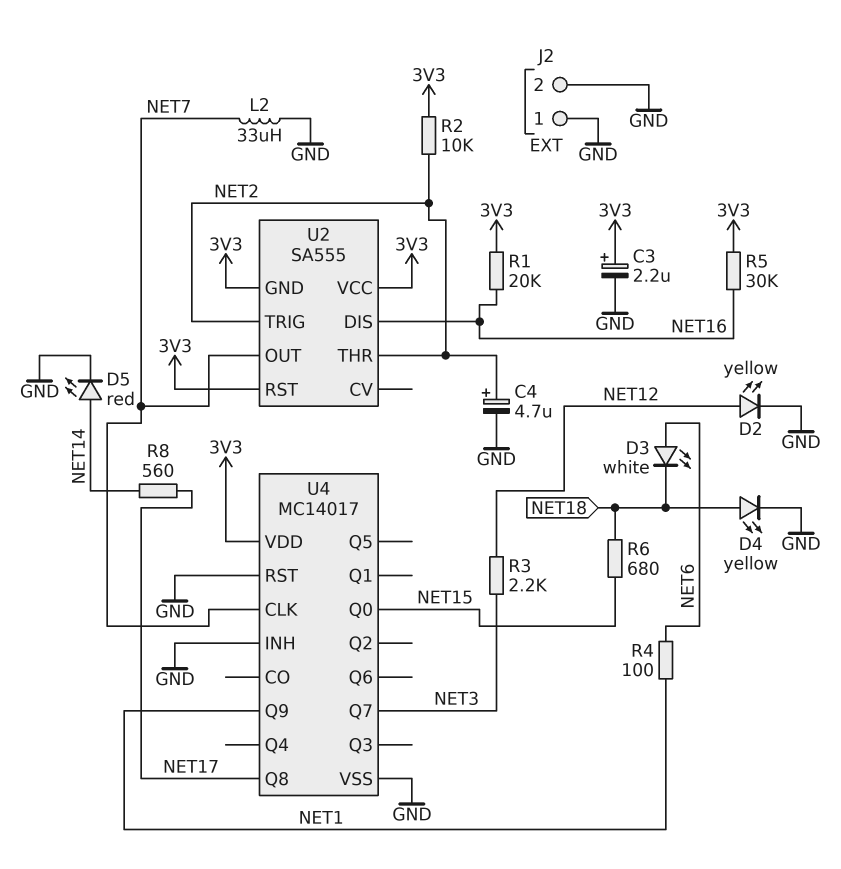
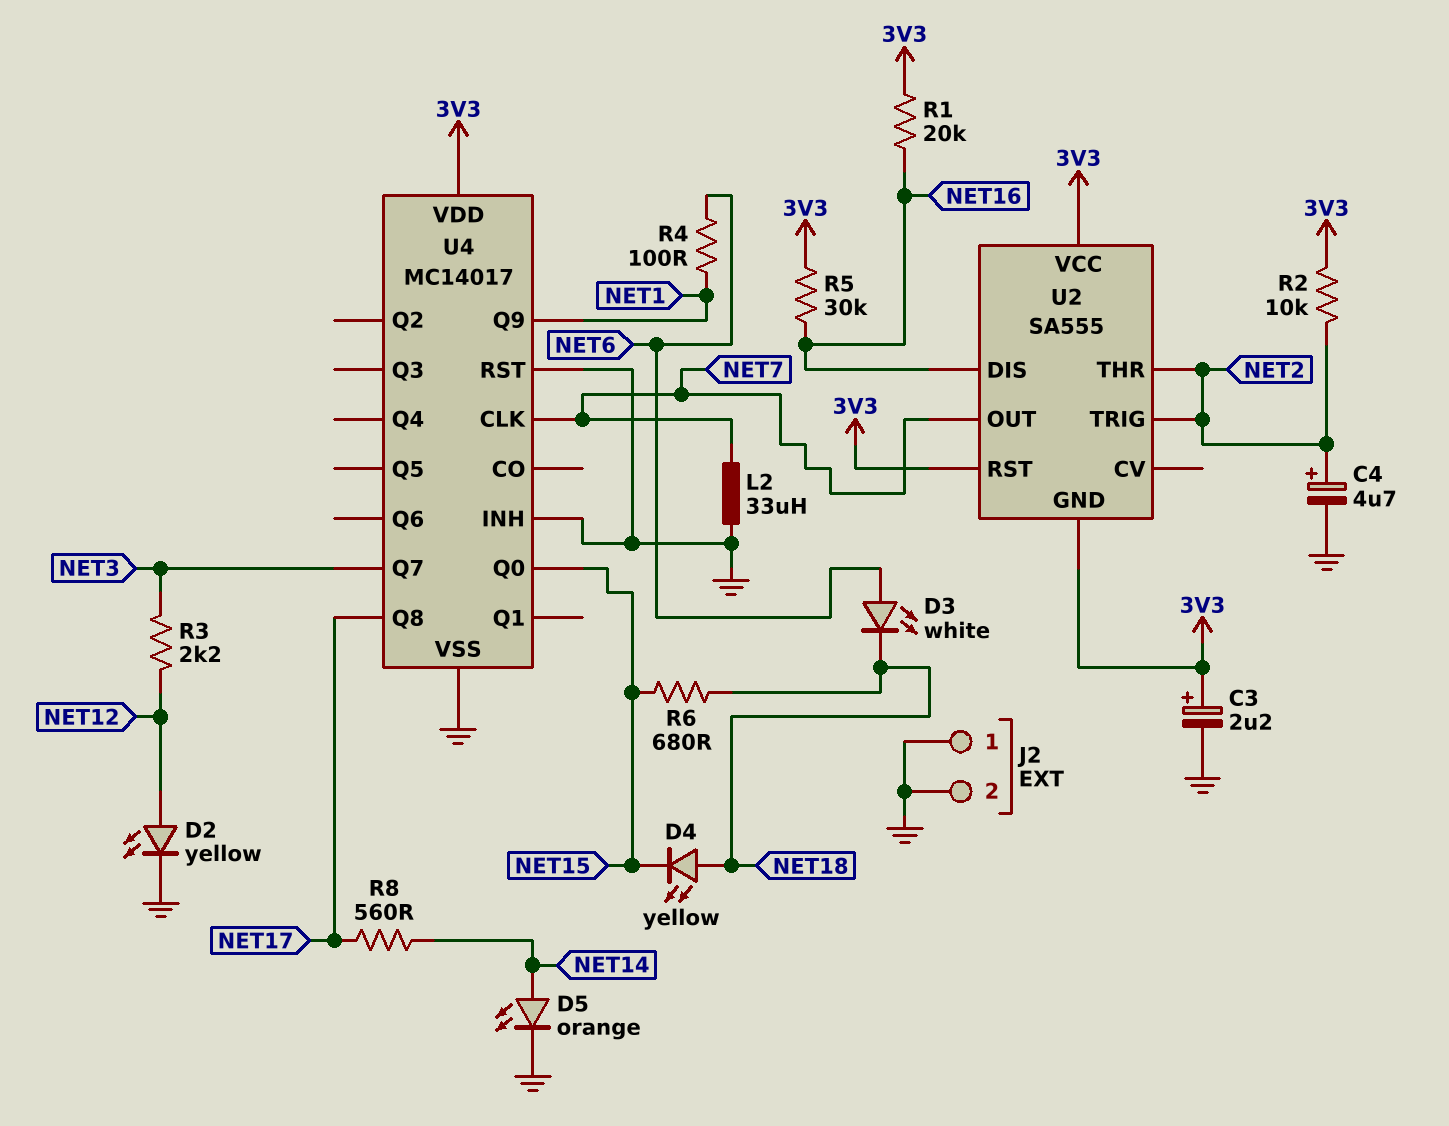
D4: LED yellow (A NET18, K GND) -> LED yellow (A NET18, K NET15)
D5: LED red (A NET14, K GND) -> LED orange (A NET14, K GND)

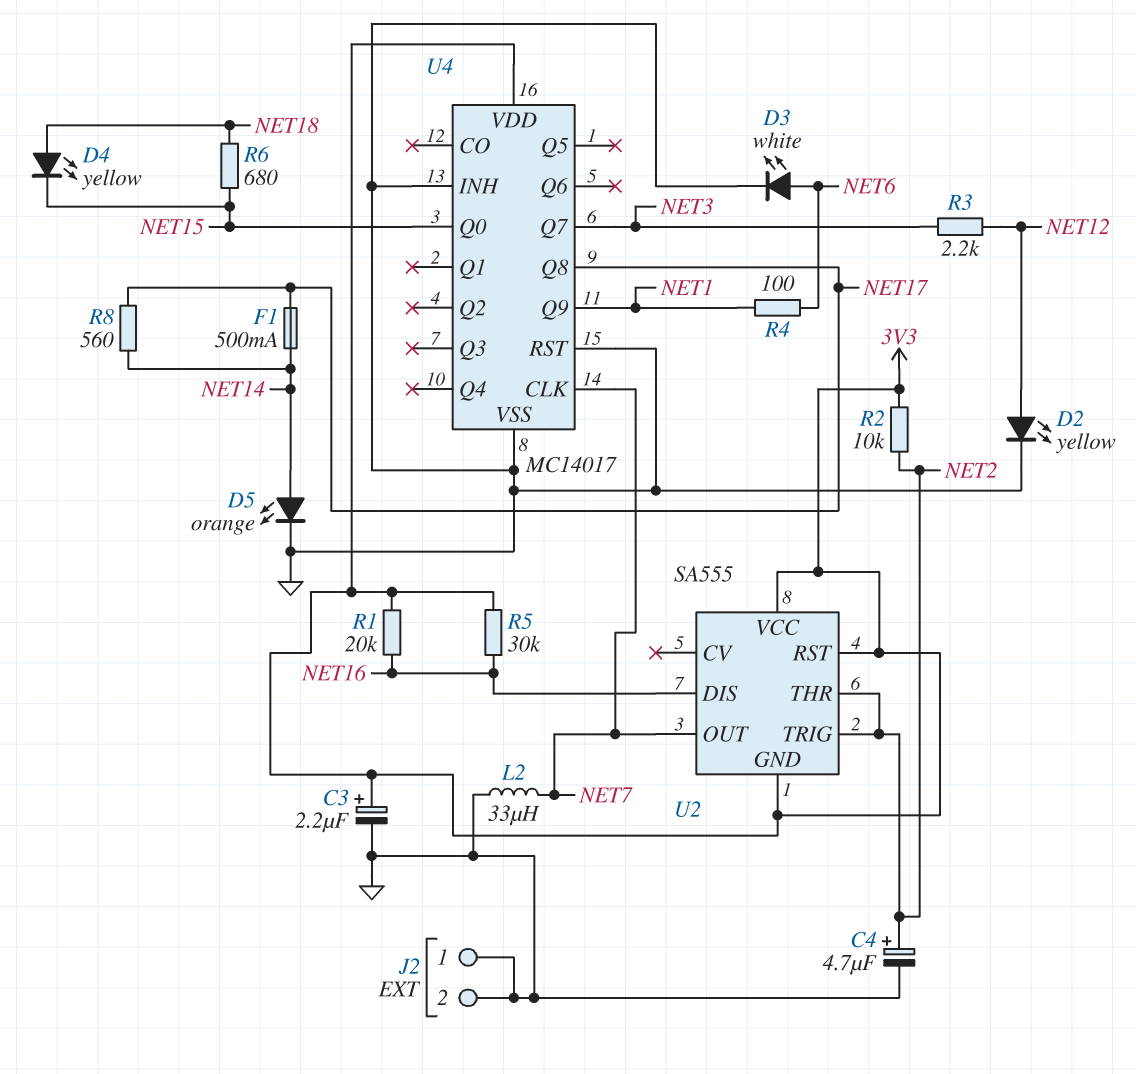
D3: LED white (A NET6, K NET18) -> LED white (A NET6, K GND)
F1: none -> 500mA (NET14, NET17)

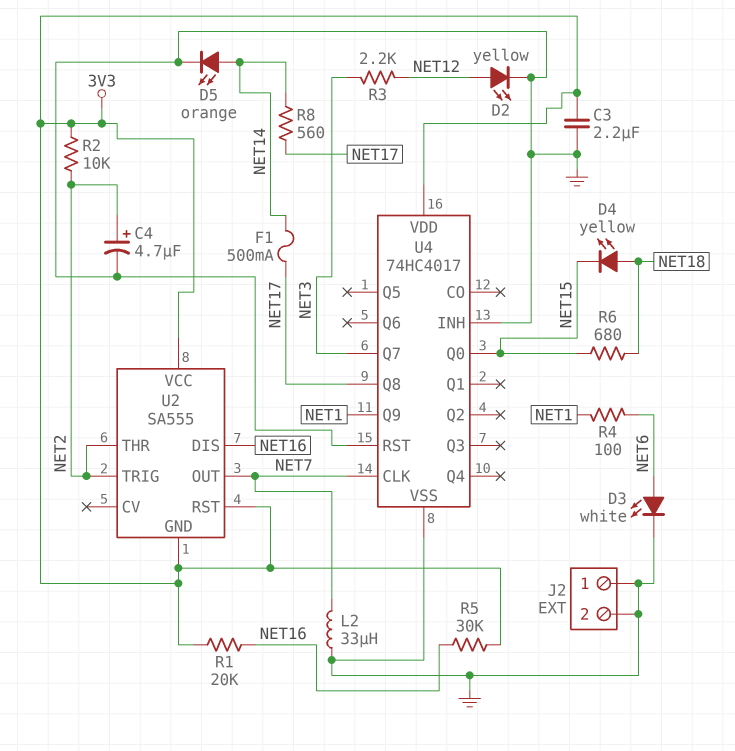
C3: 2.2uF (plus 3V3, minus GND) -> 2.2uF (3V3, GND)
U4: MC14017 -> 74HC4017

